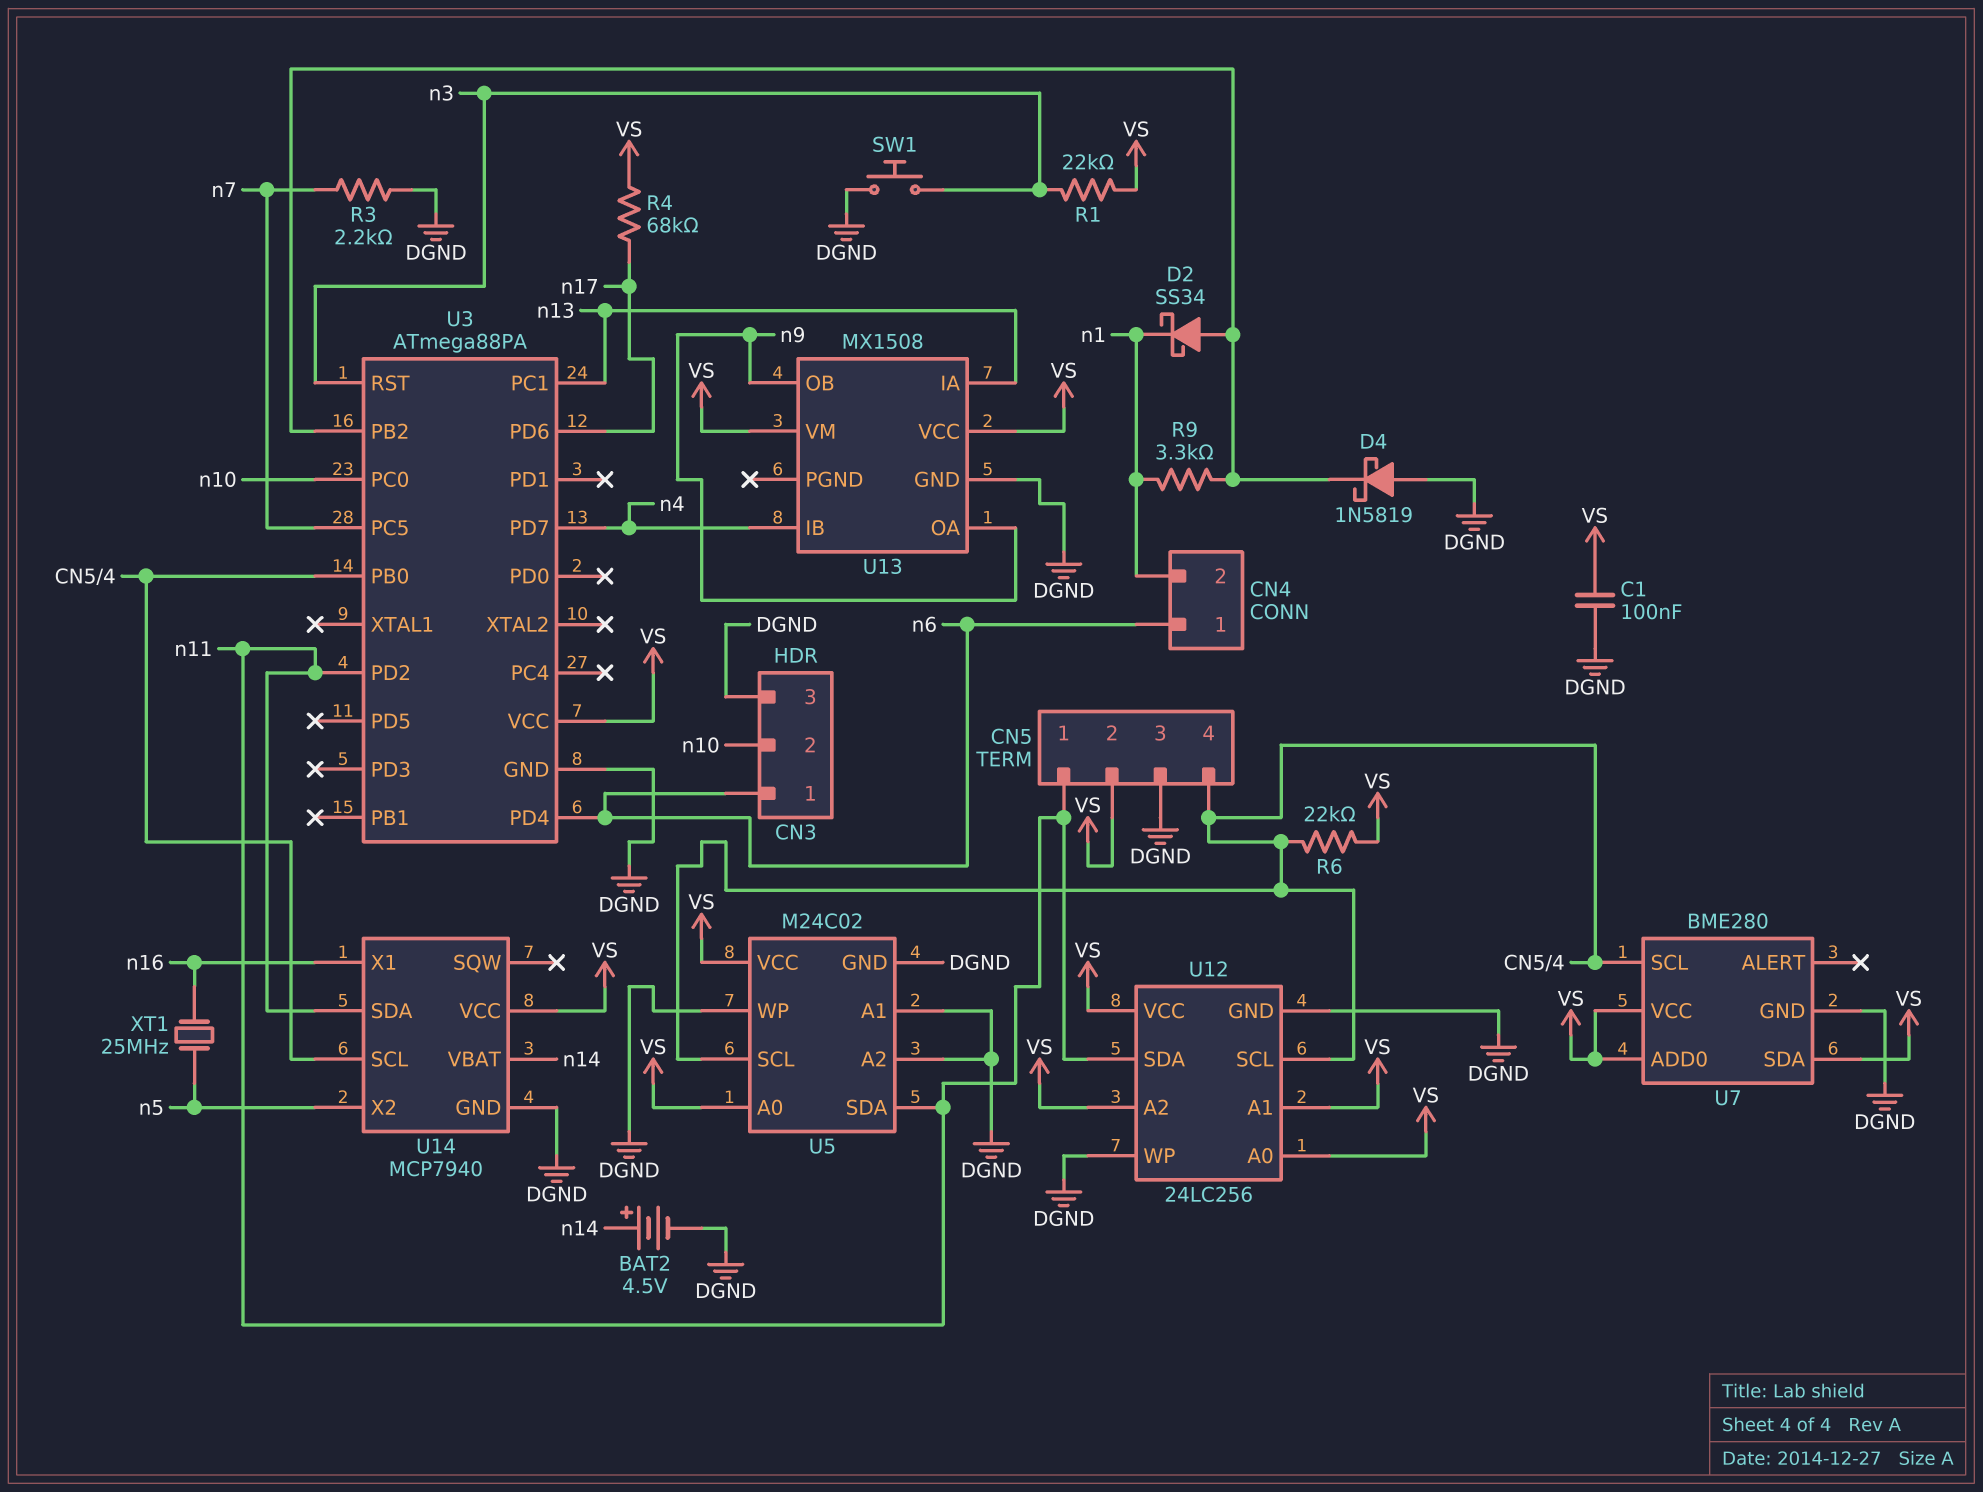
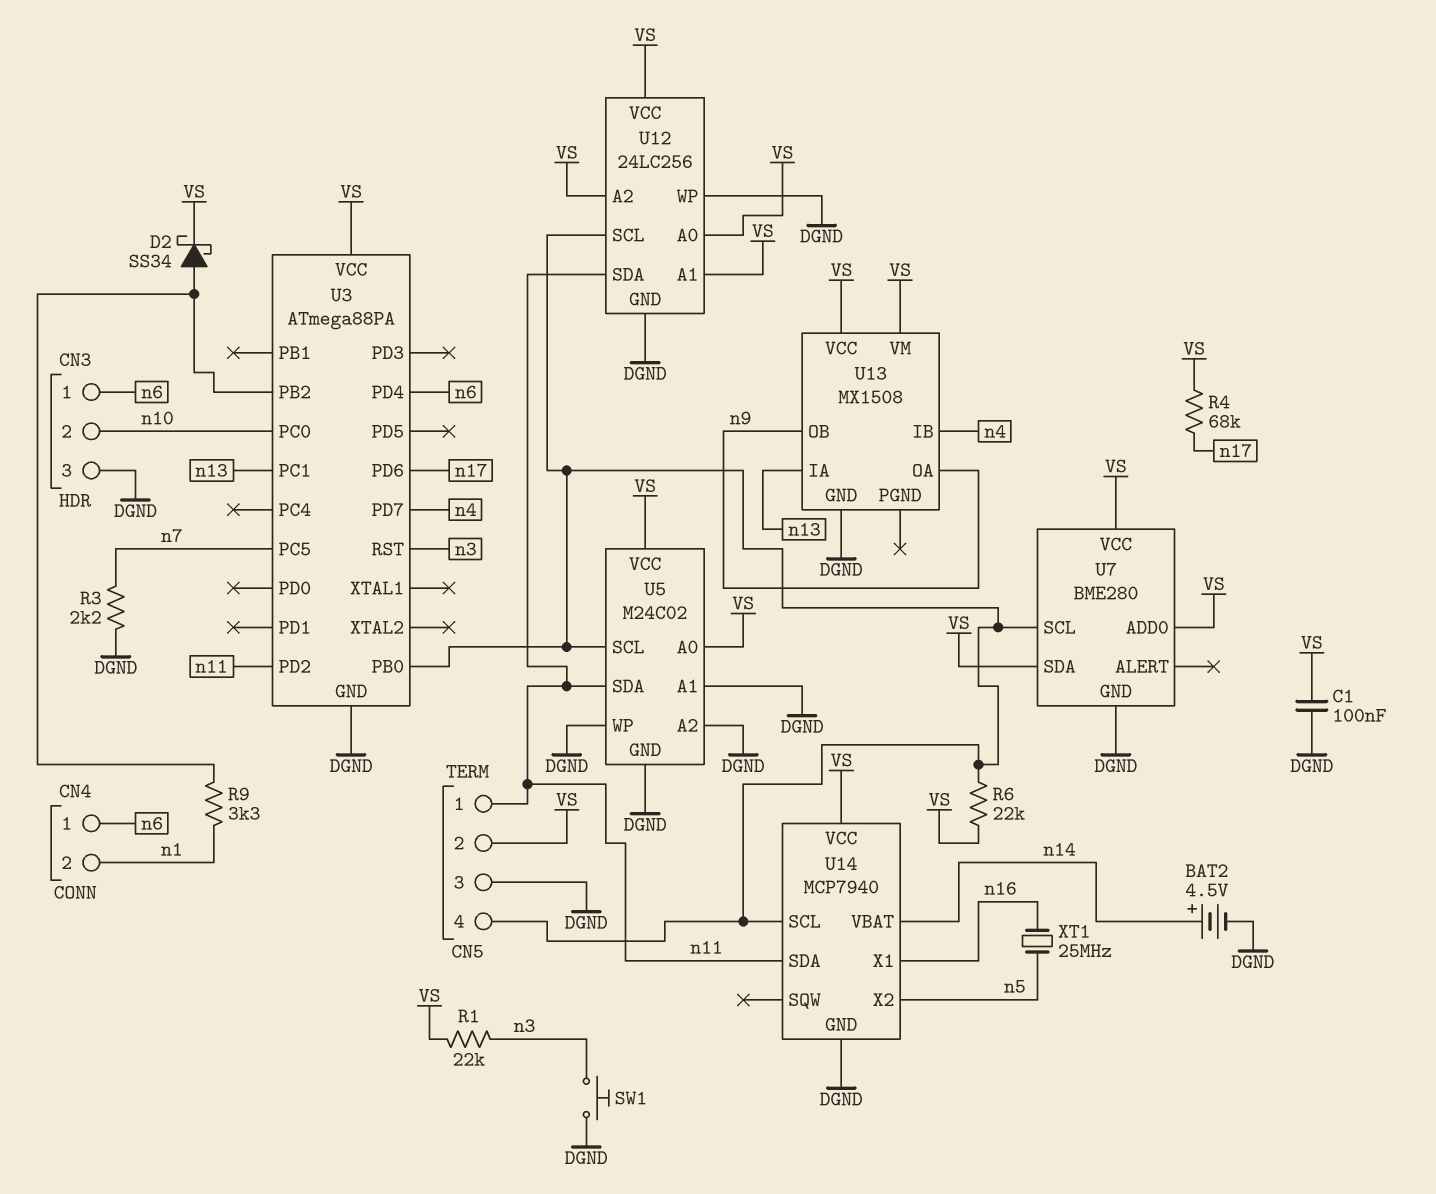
D2: schottky SS34 (A U3/PB2, K n1) -> schottky SS34 (A U3/PB2, K VS)
D4: schottky 1N5819 (A DGND, K U3/PB2) -> none

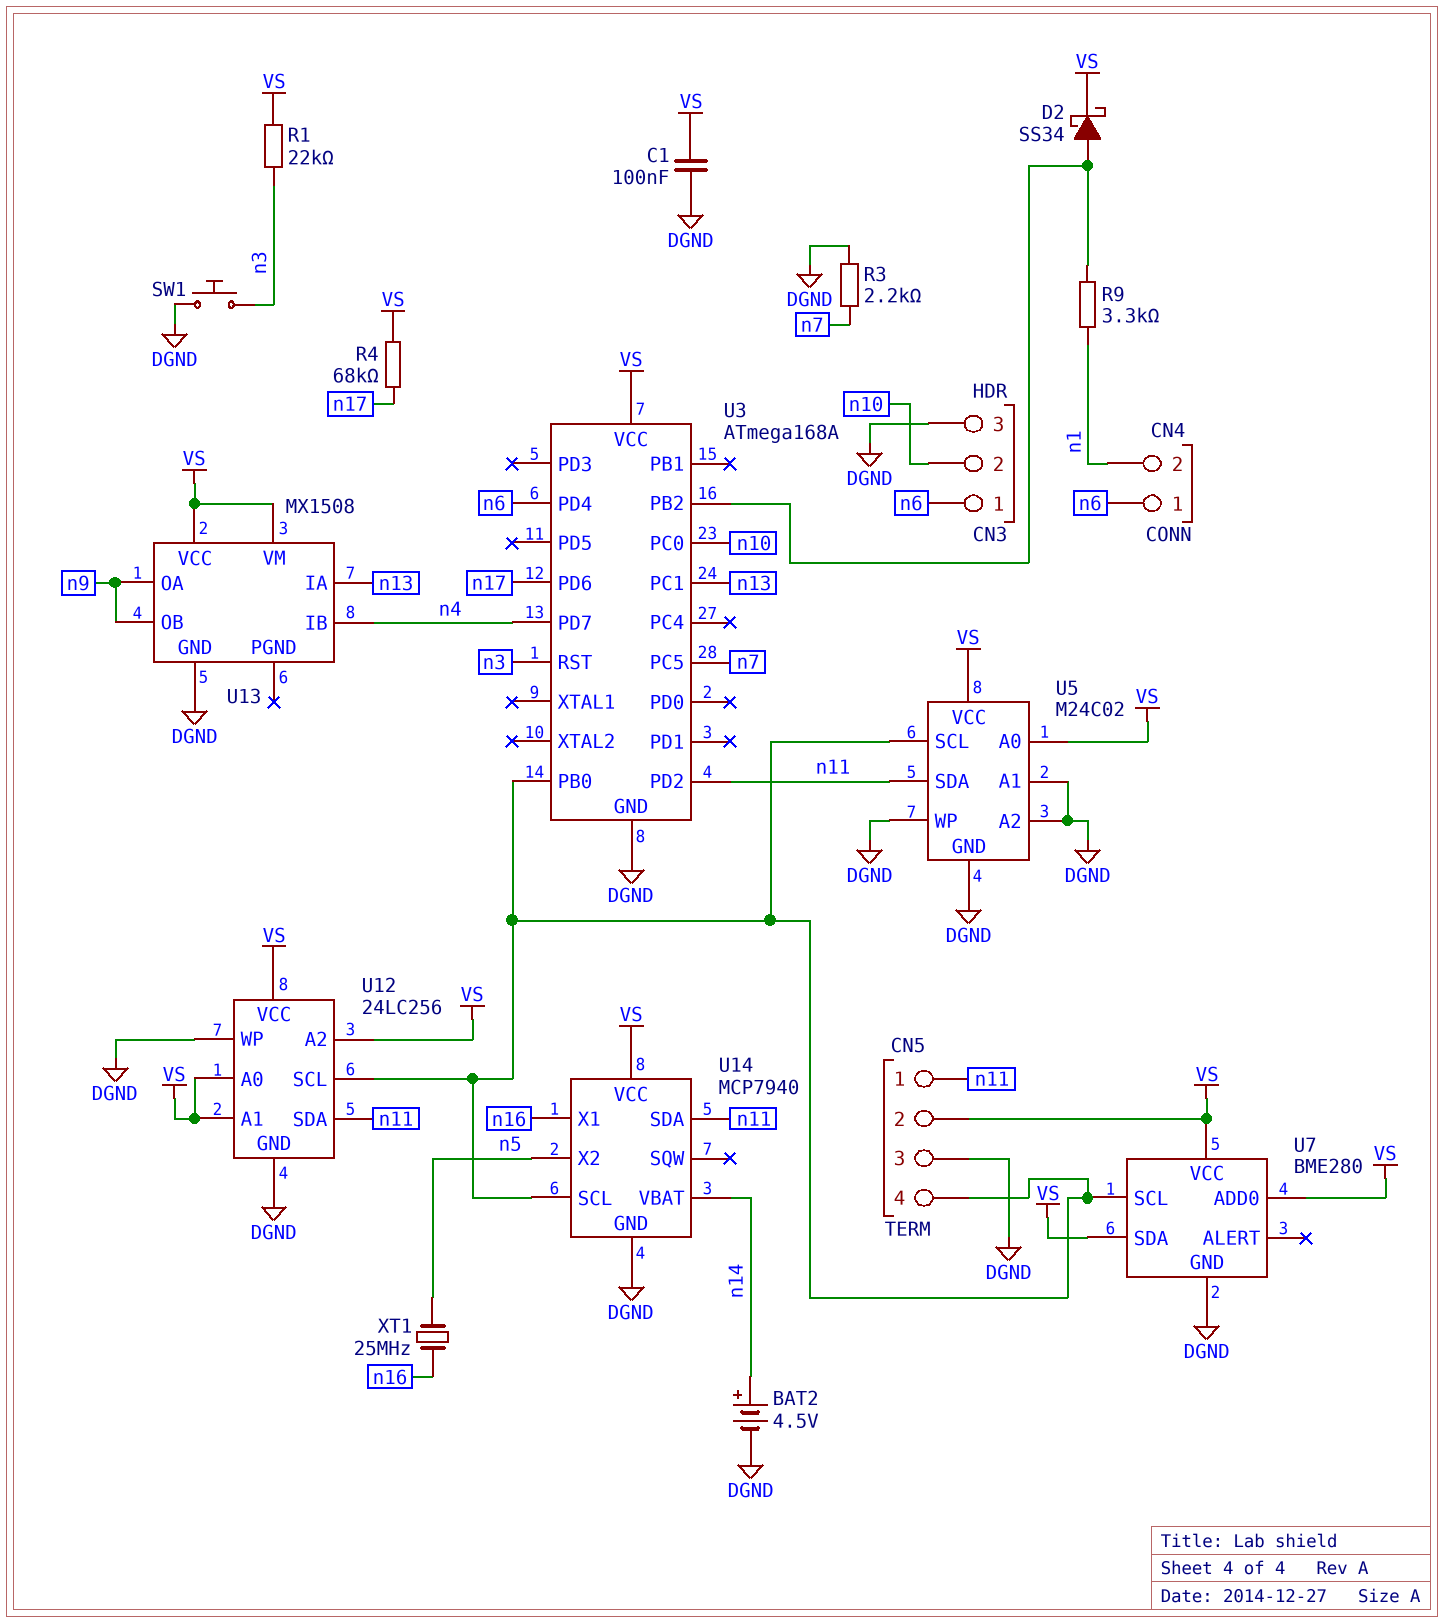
R6: 22k (CN5/4, VS) -> none
U3: ATmega88PA -> ATmega168A

